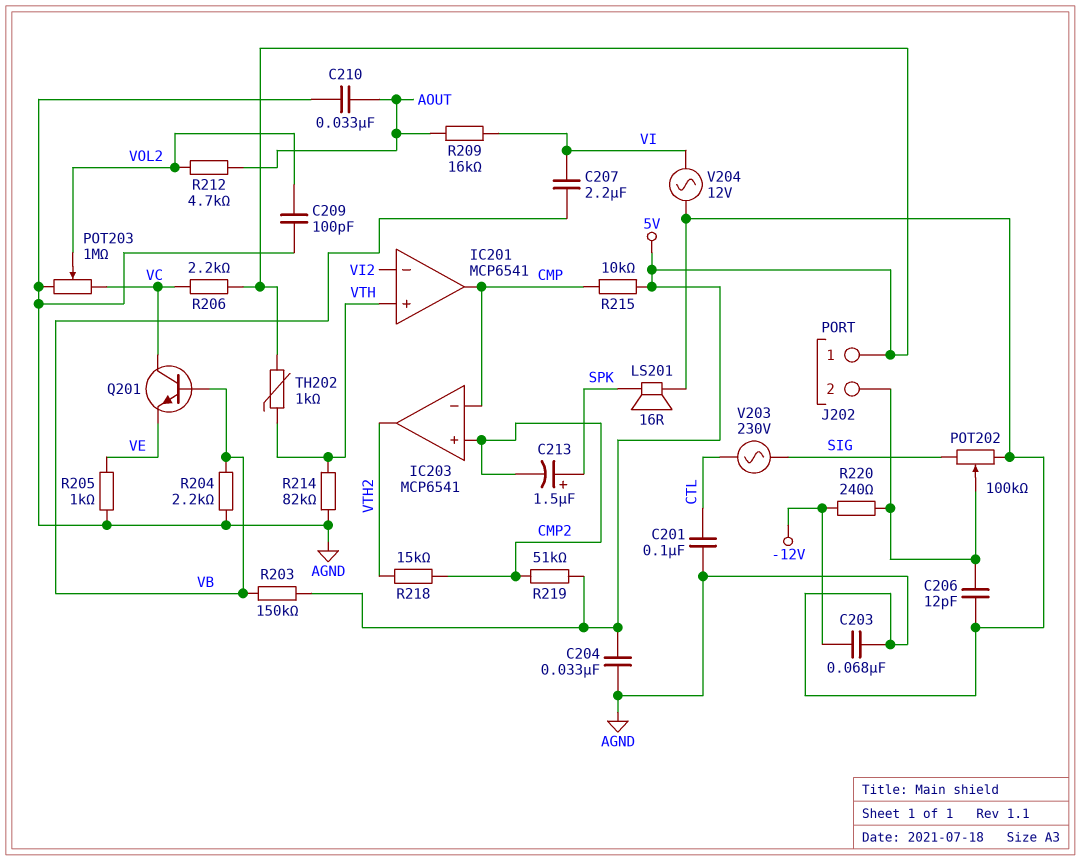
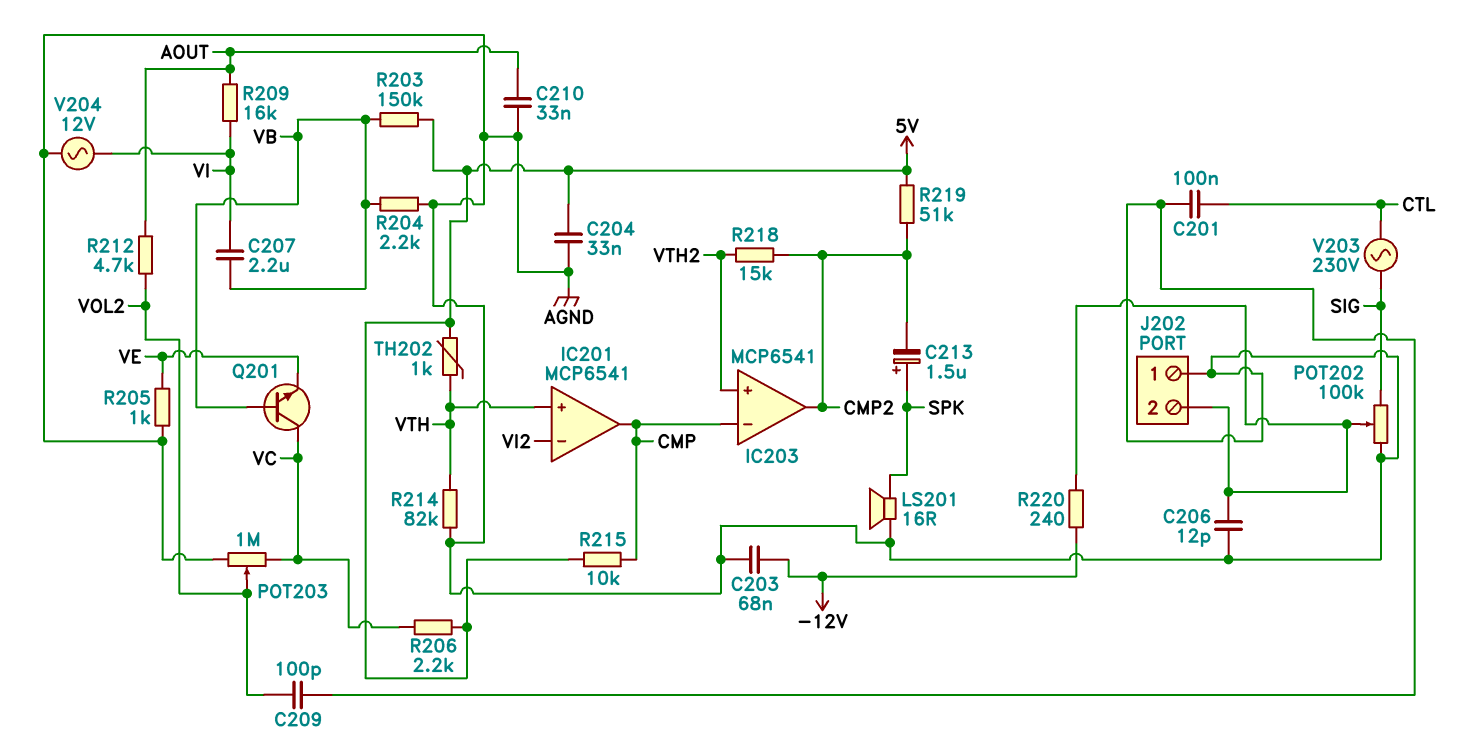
IC203 pin in+: CMP2 -> VTH2
IC203 pin out: VTH2 -> CMP2
J202 pin 1: 5V -> AGND

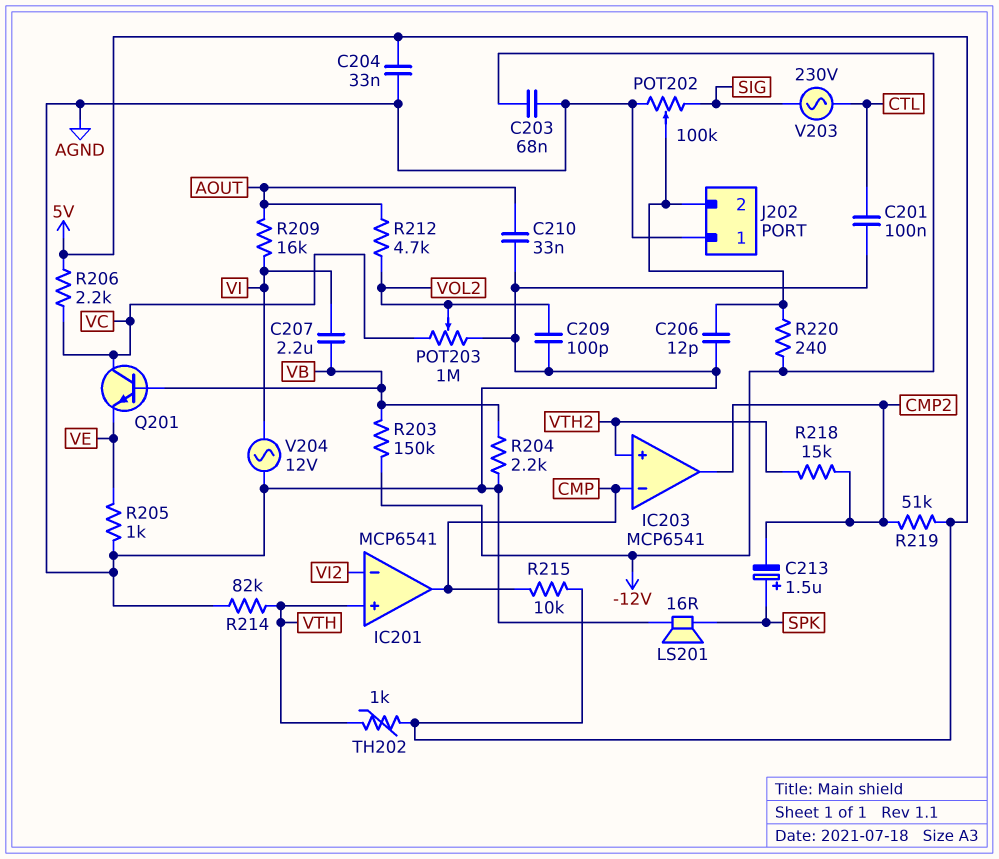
R203: 150k (5V, VB) -> 150k (-12V, VB)

